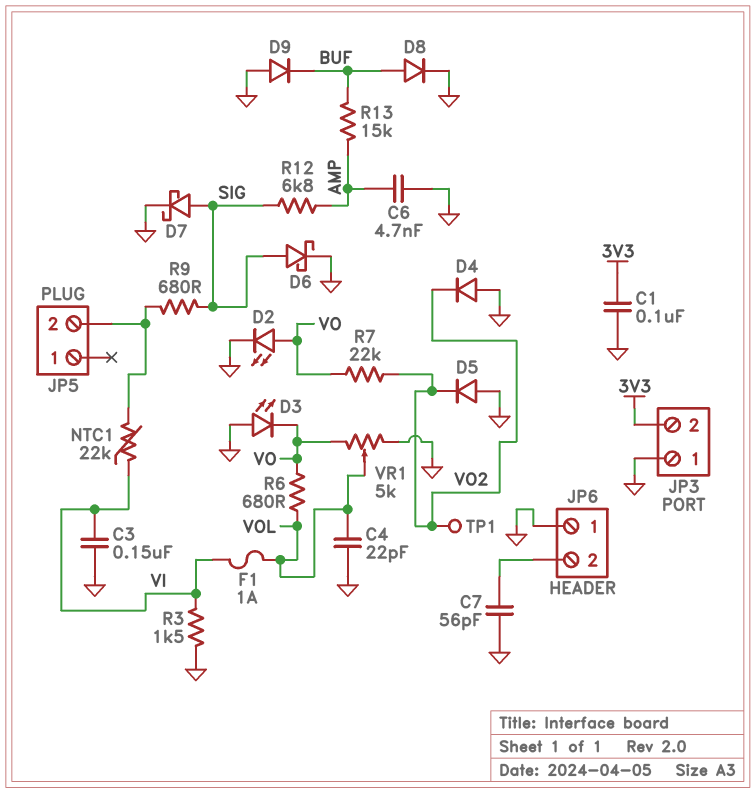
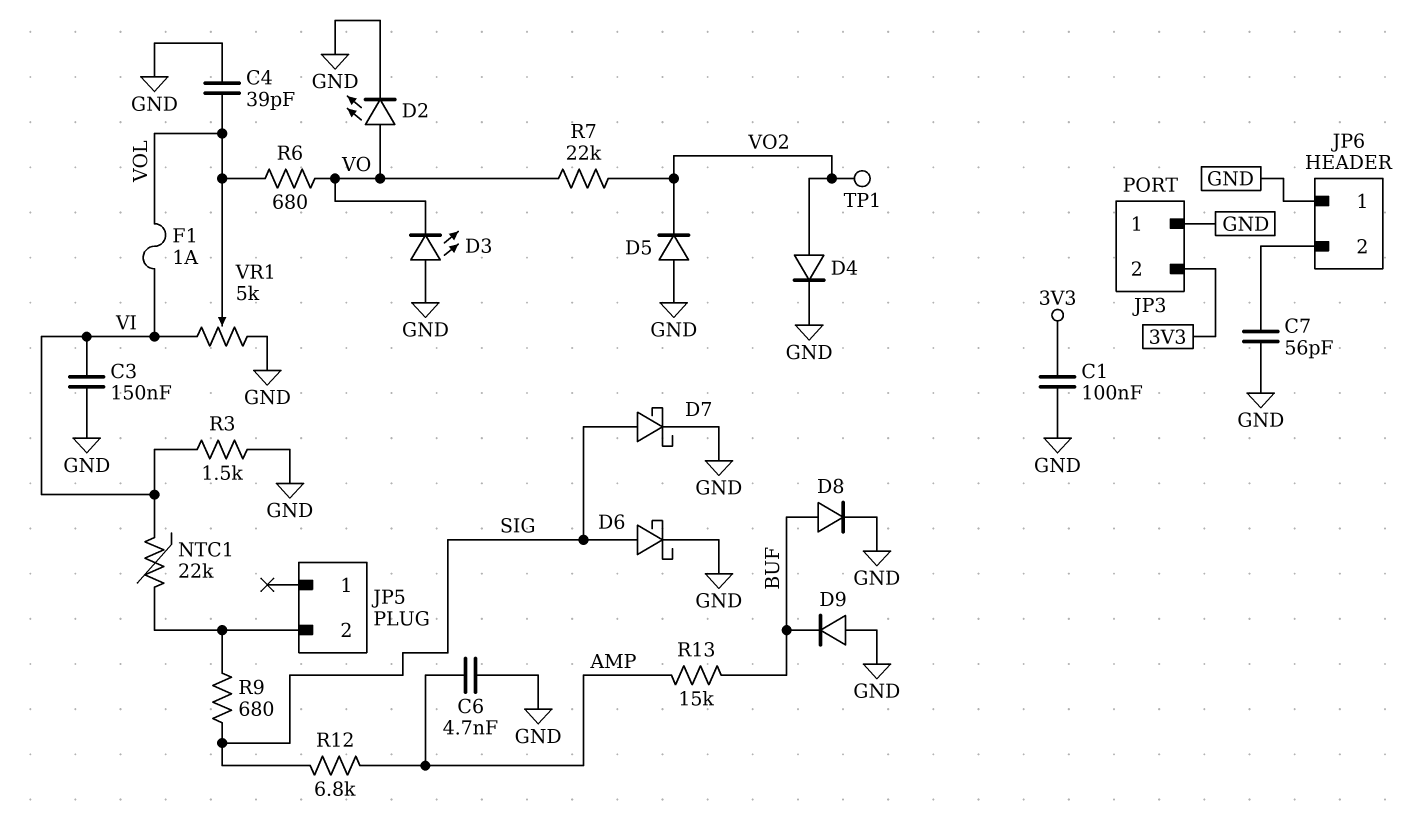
C4: 22pF (GND, VOL) -> 39pF (GND, VOL)
D4: diode (A GND, K VO2) -> diode (A VO2, K GND)
VR1: 5k (GND, VO, wiper VOL) -> 5k (GND, VI, wiper VOL)

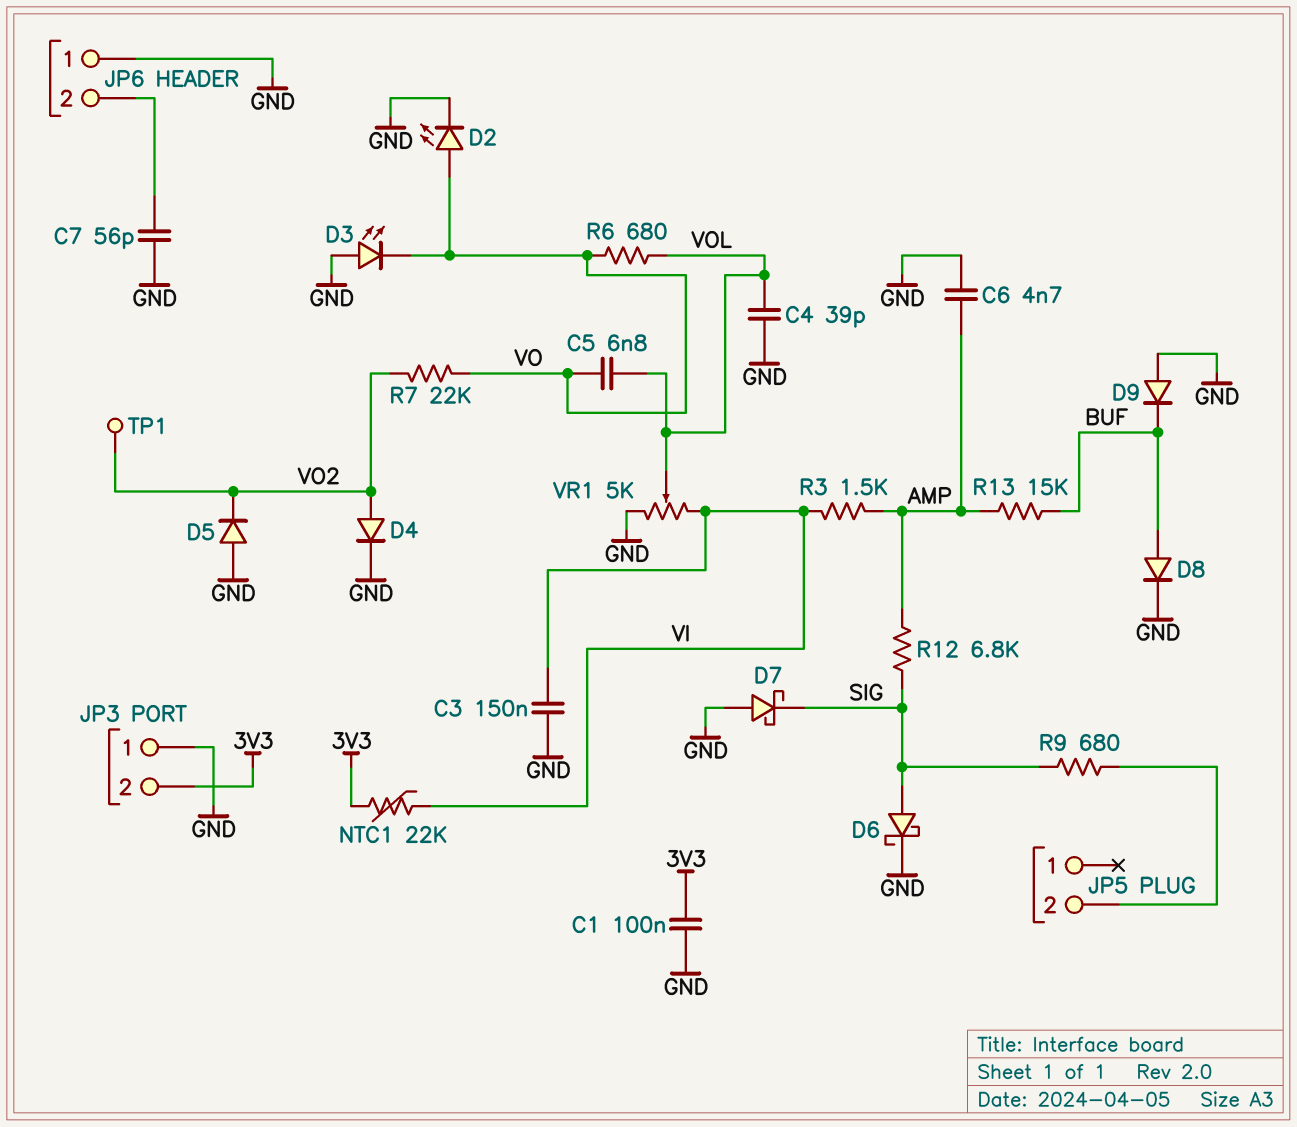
C5: none -> 6.8nF (VO, VOL)
D7: schottky (A SIG, K GND) -> schottky (A GND, K SIG)
F1: 1A (VI, VOL) -> none
NTC1: 22k (JP5/2, VI) -> 22k (3V3, VI)
R3: 1.5k (GND, VI) -> 1.5k (AMP, VI)

